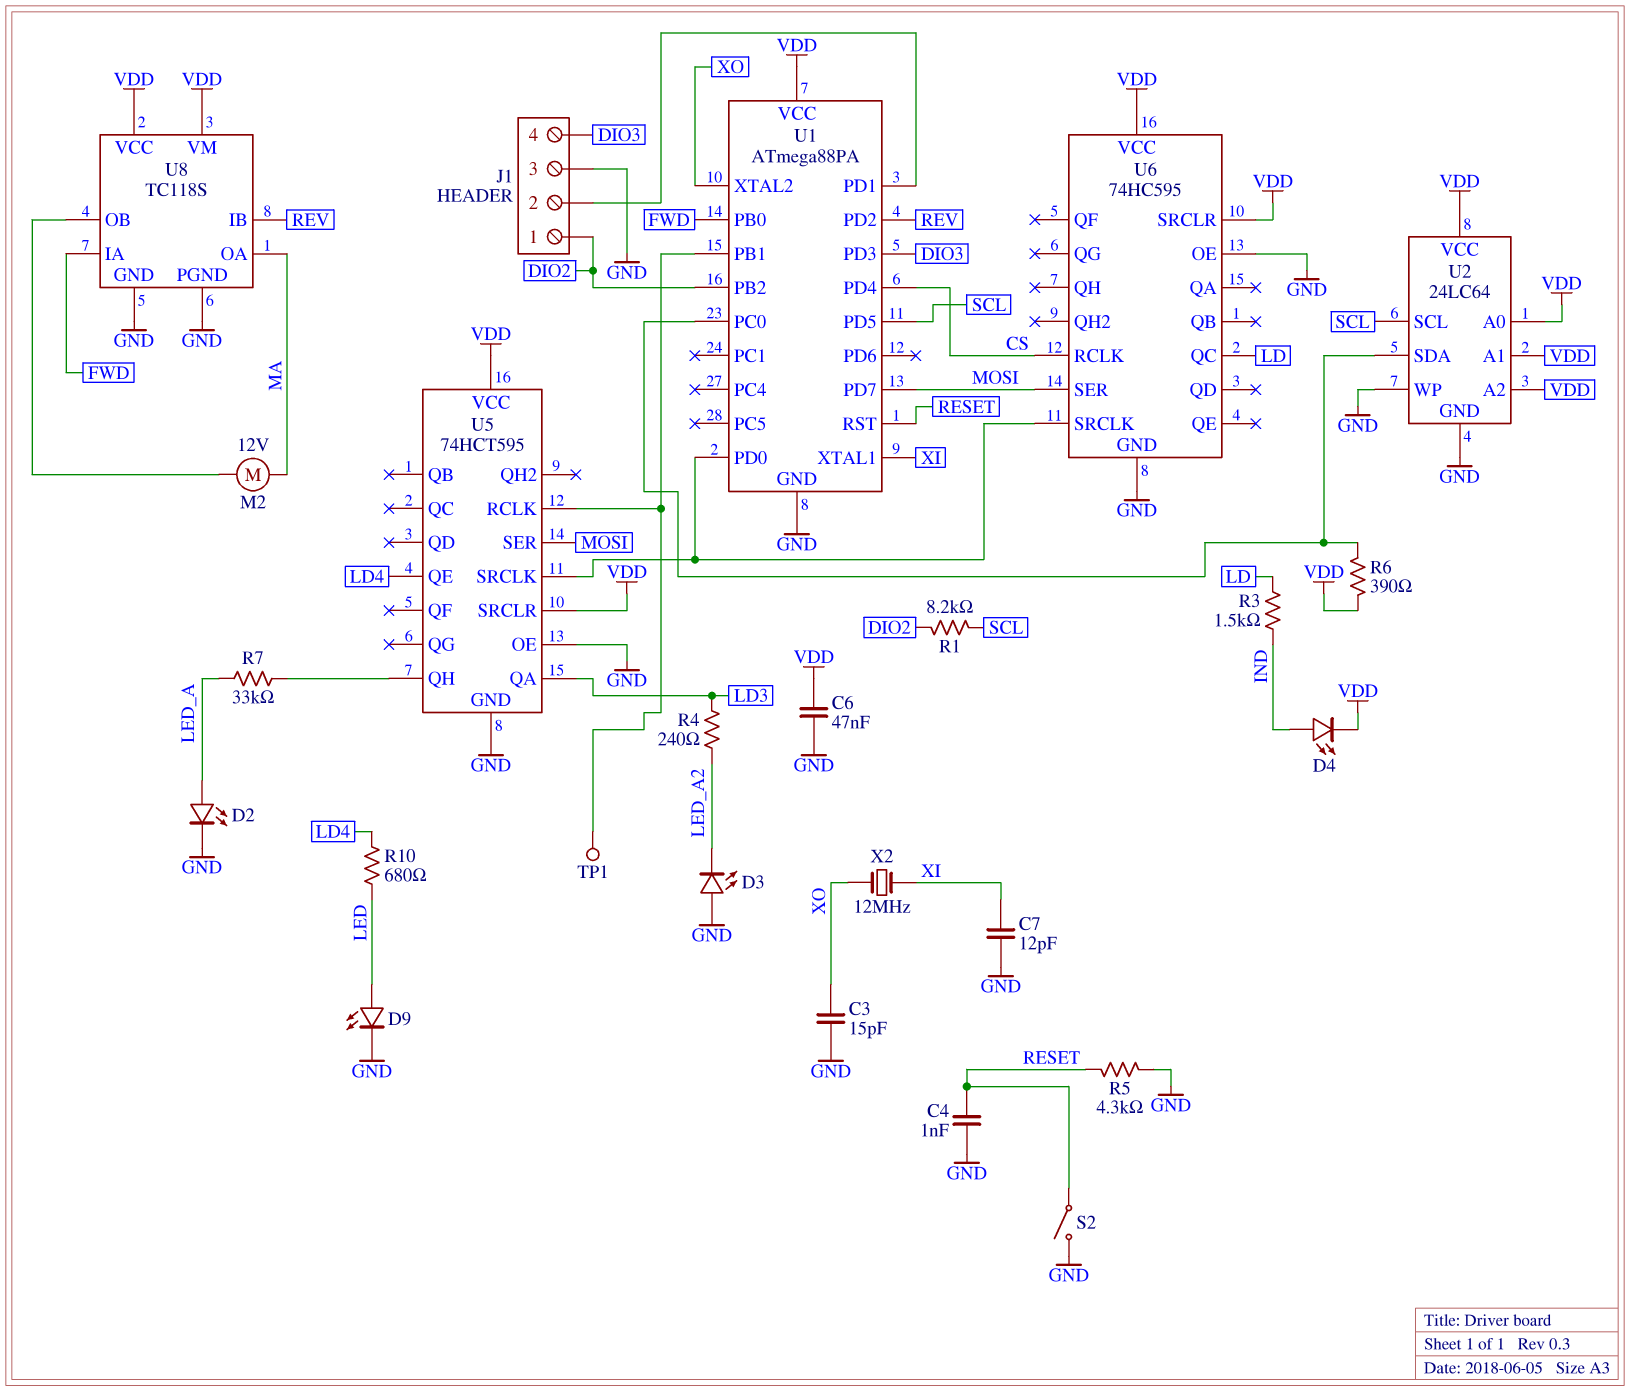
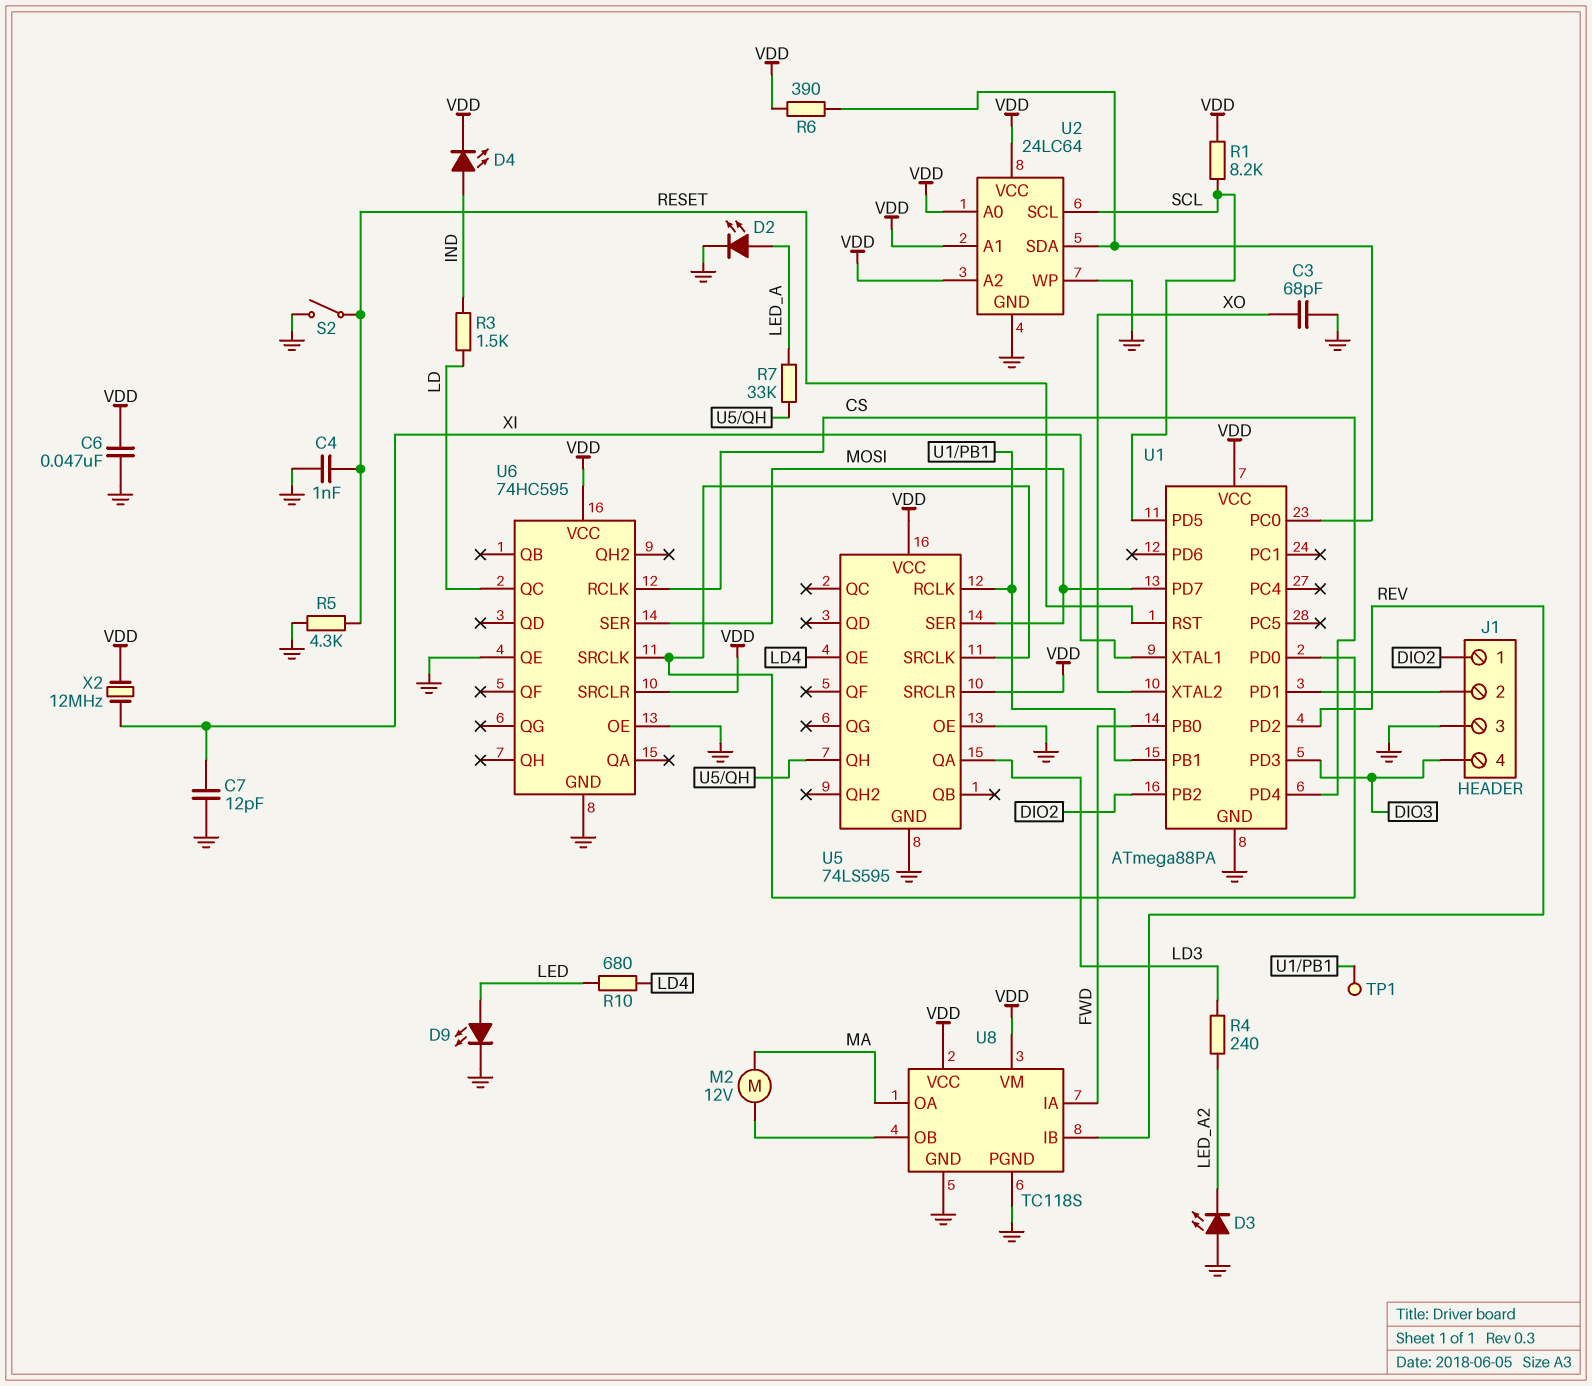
C3: 15pF (GND, XO) -> 68pF (GND, XO)
R1: 8.2k (DIO2, SCL) -> 8.2k (SCL, VDD)
U5: 74HCT595 -> 74LS595
U6 pin QE: none -> GND
X2: 12MHz (XI, XO) -> 12MHz (VDD, XI)

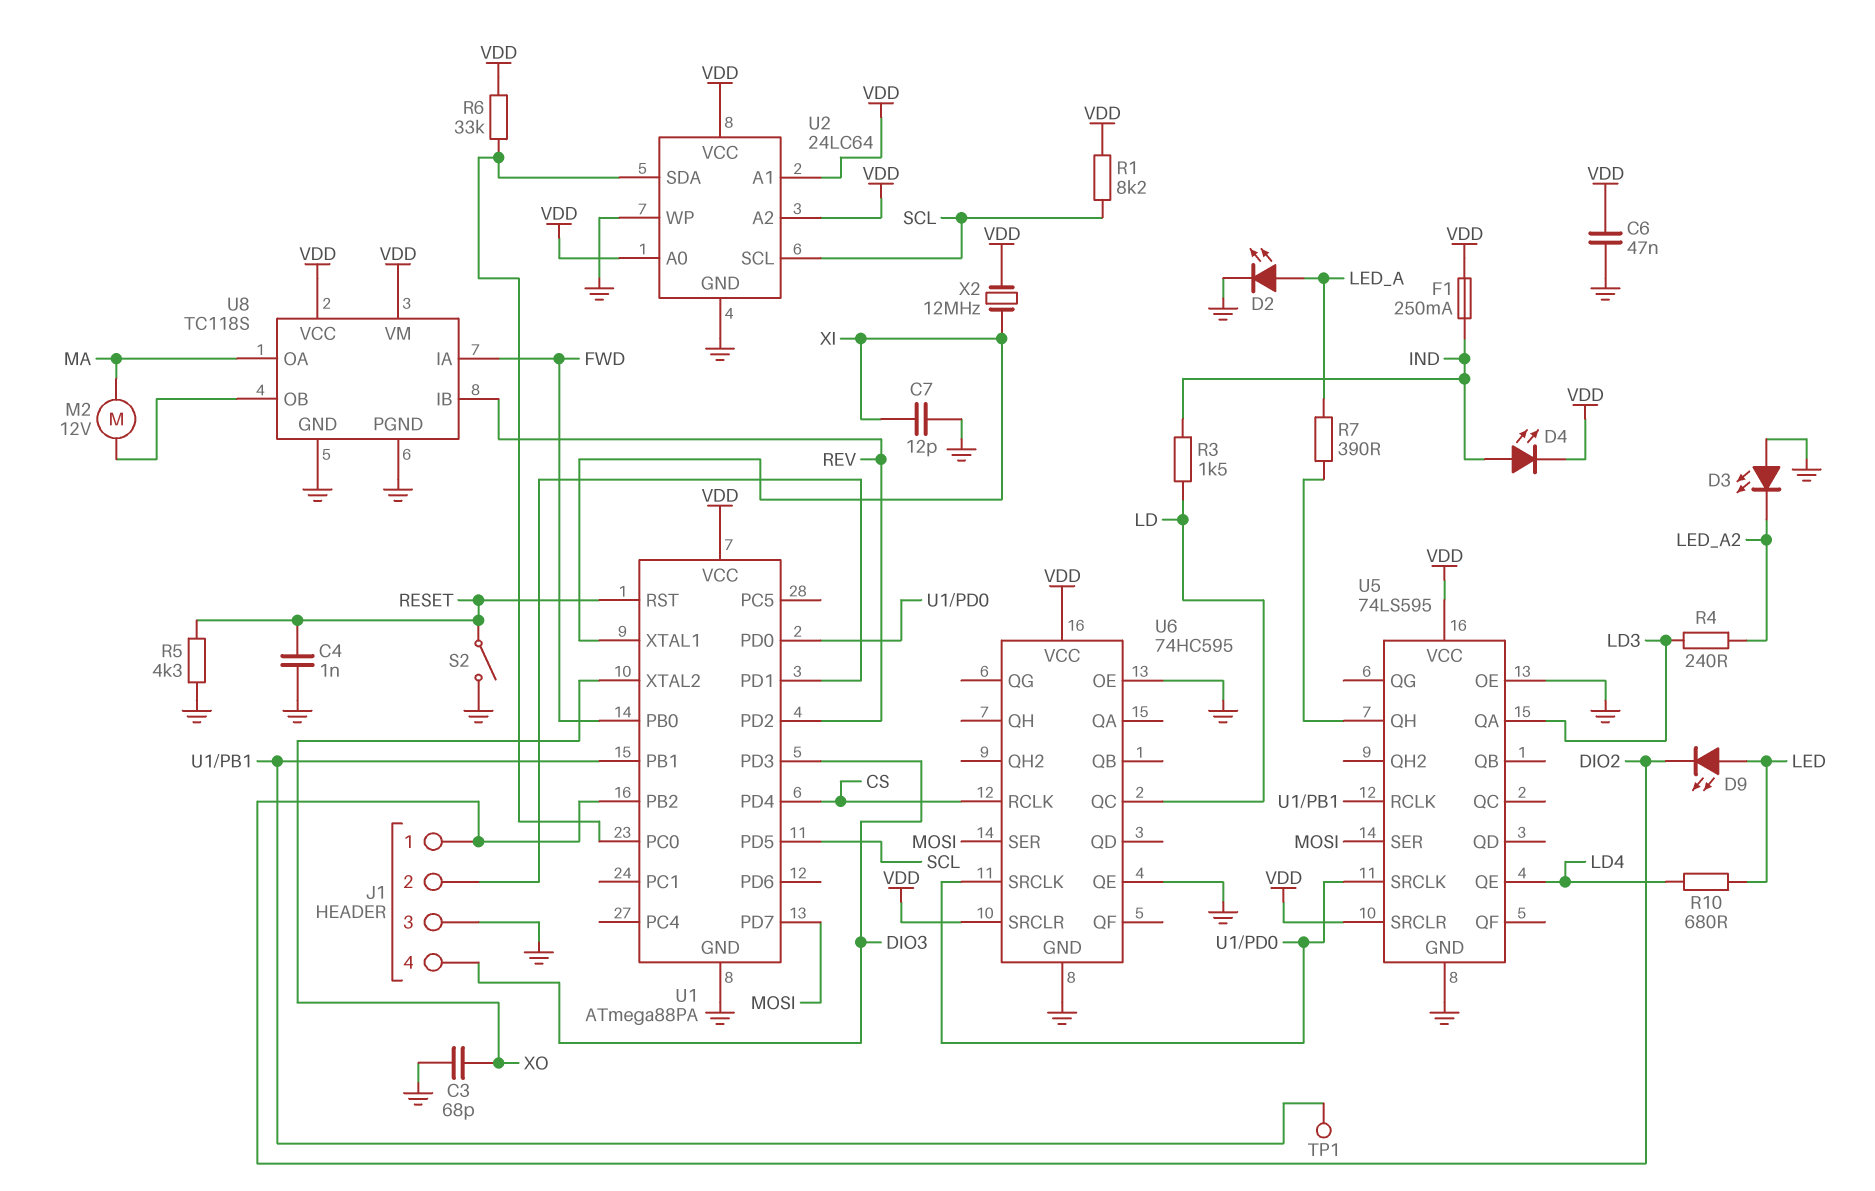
D9: LED (A LED, K GND) -> LED (A LED, K DIO2)
F1: none -> 250mA (IND, VDD)
R6: 390 (U1/PC0, VDD) -> 33k (U1/PC0, VDD)
R7: 33k (LED_A, U5/QH) -> 390 (LED_A, U5/QH)

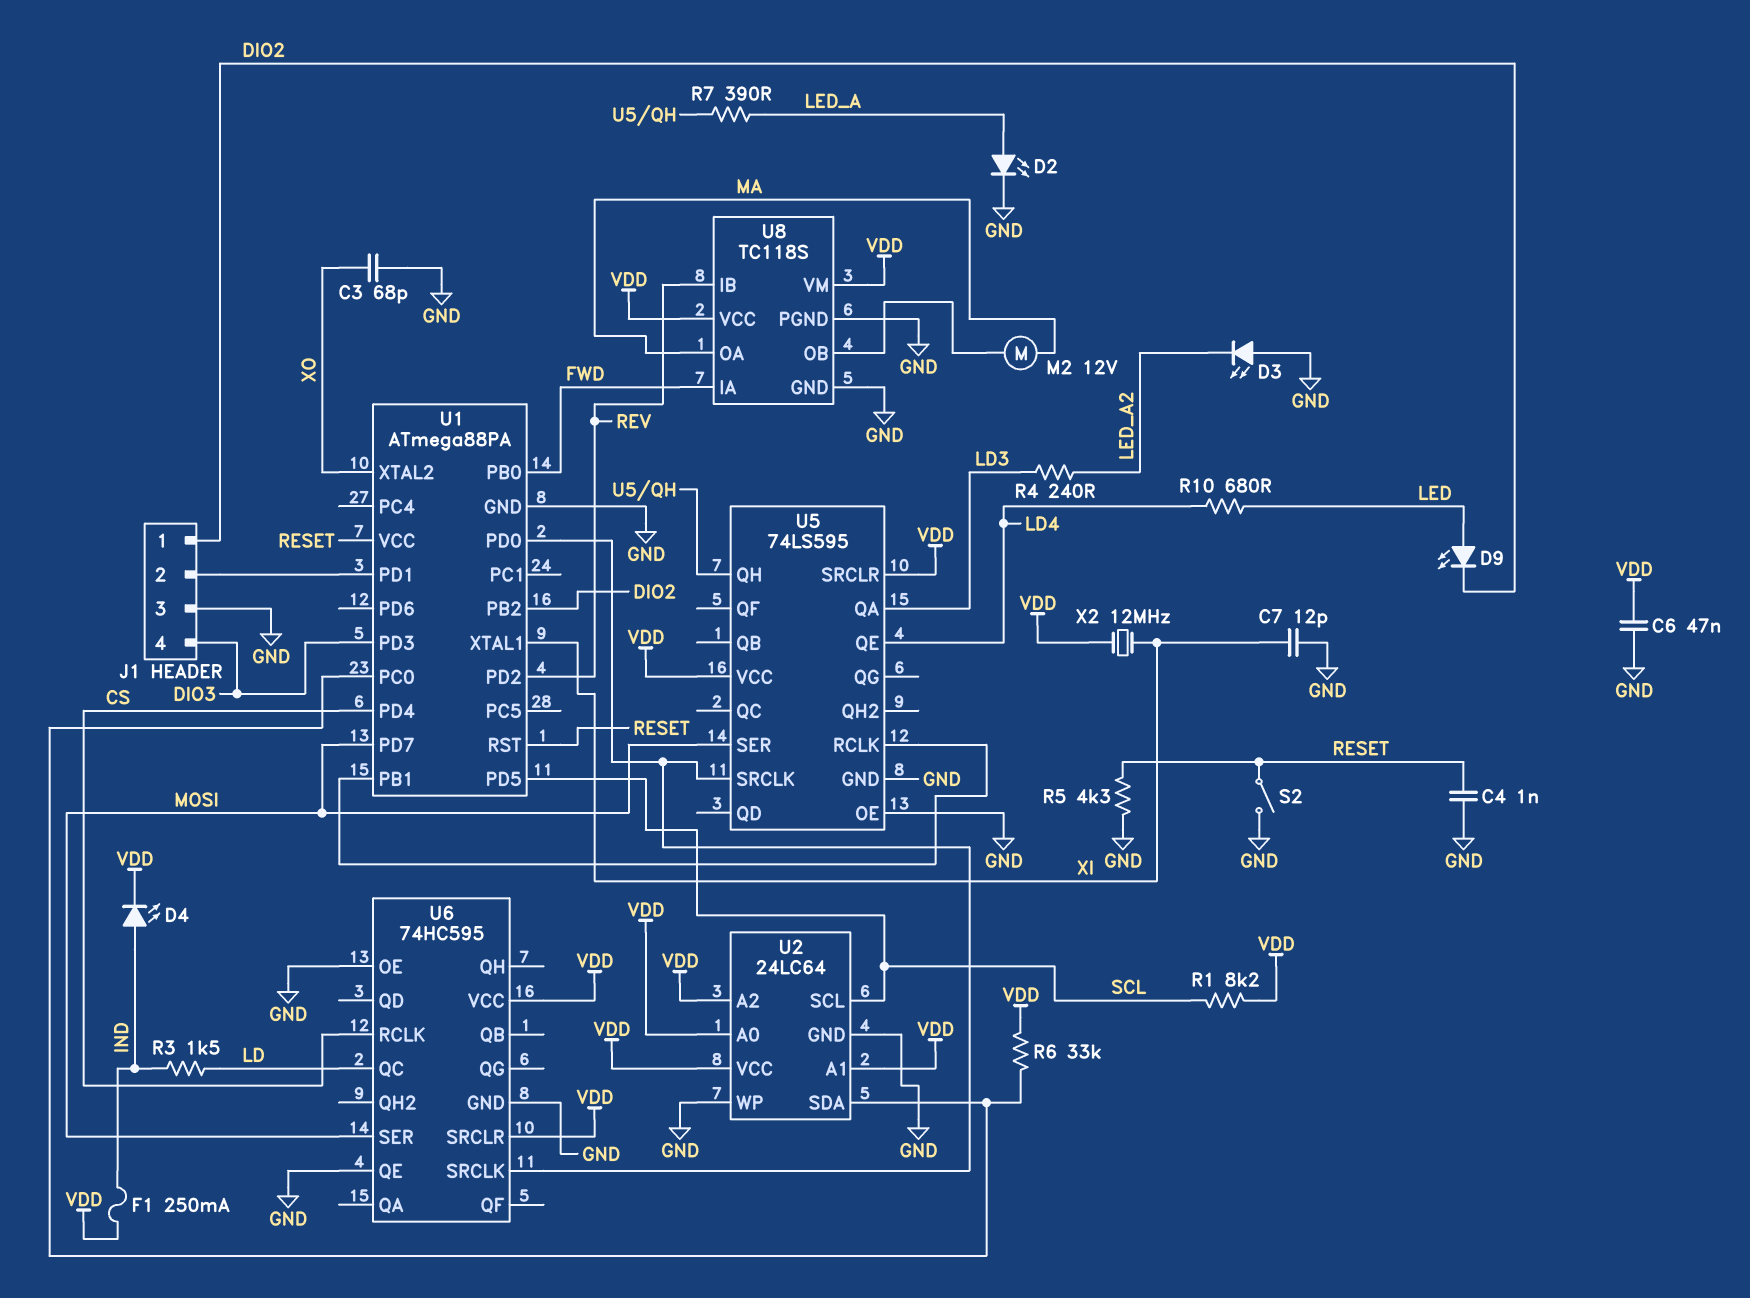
TP1: test point (U1/PB1) -> none
U1 pin VCC: VDD -> RESET

